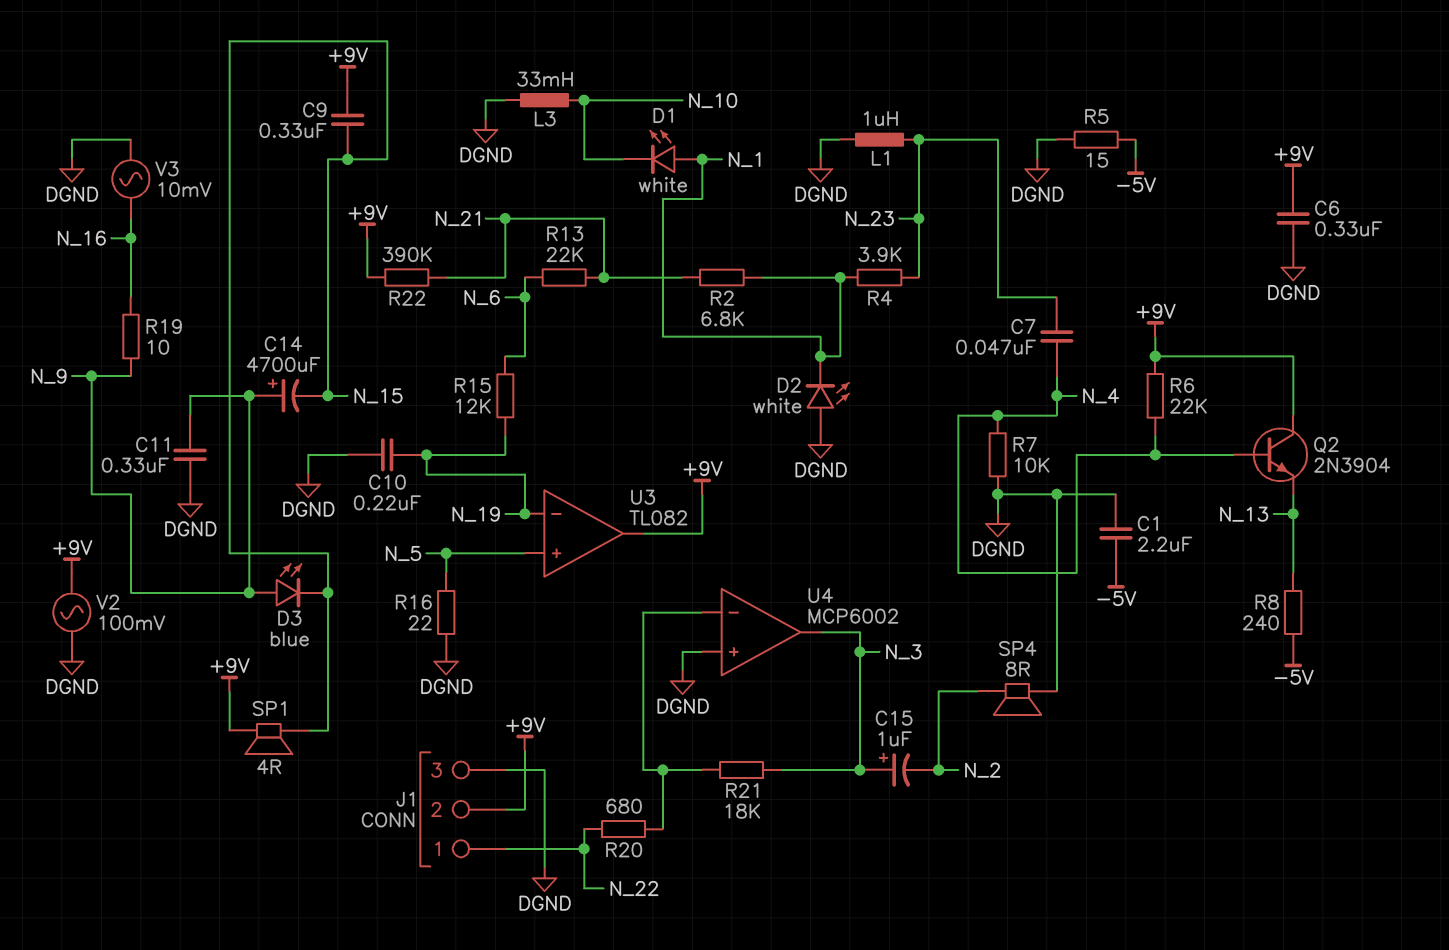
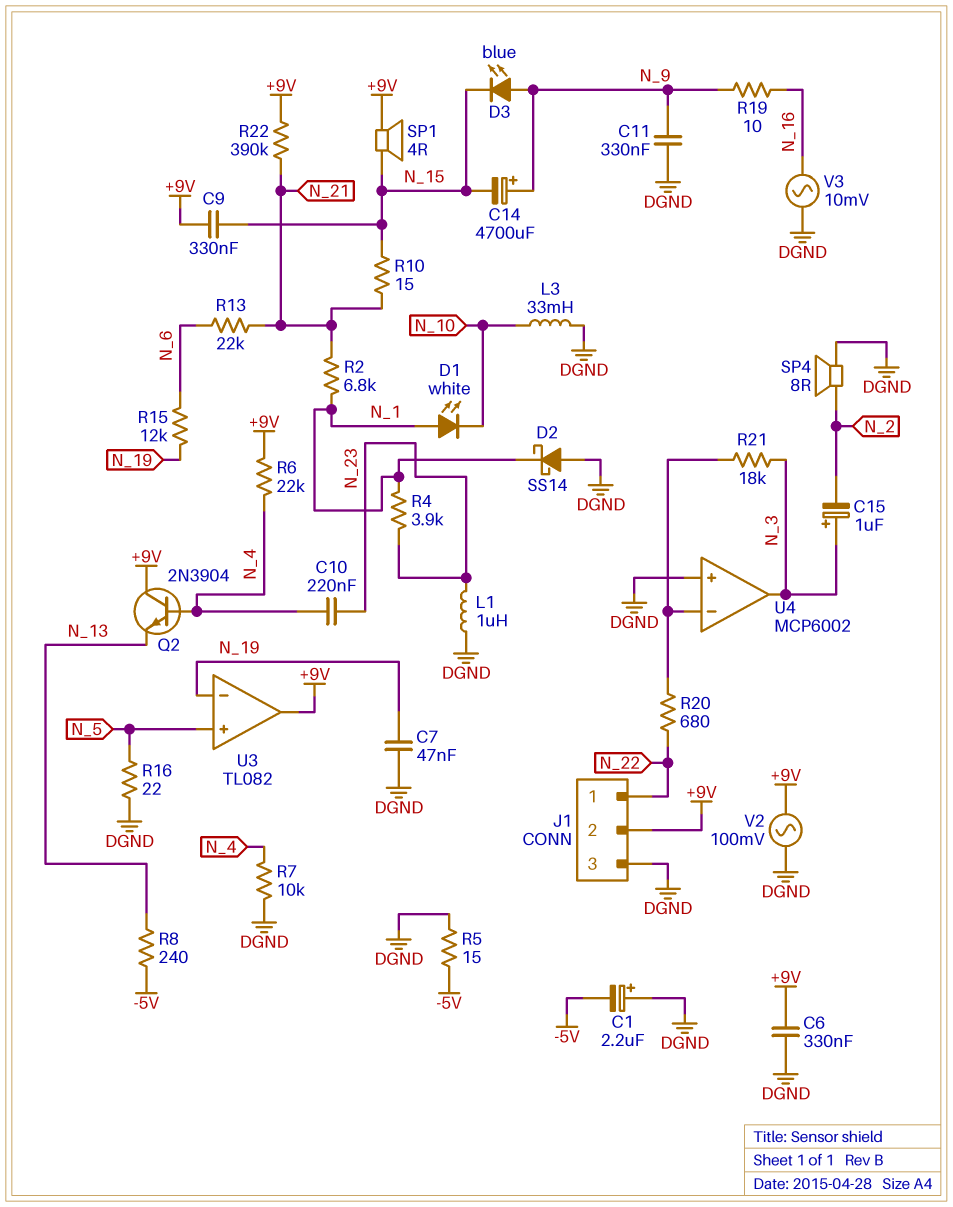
C1: 2.2uF (-5V, DGND) -> 2.2uF (plus DGND, minus -5V)
C7: 47nF (N_4, N_23) -> 47nF (DGND, N_19)
C10: 220nF (DGND, N_19) -> 220nF (N_4, N_23)
D2: LED white (A DGND, K N_1) -> schottky SS14 (A DGND, K N_1)
R10: none -> 15 (N_15, N_21)

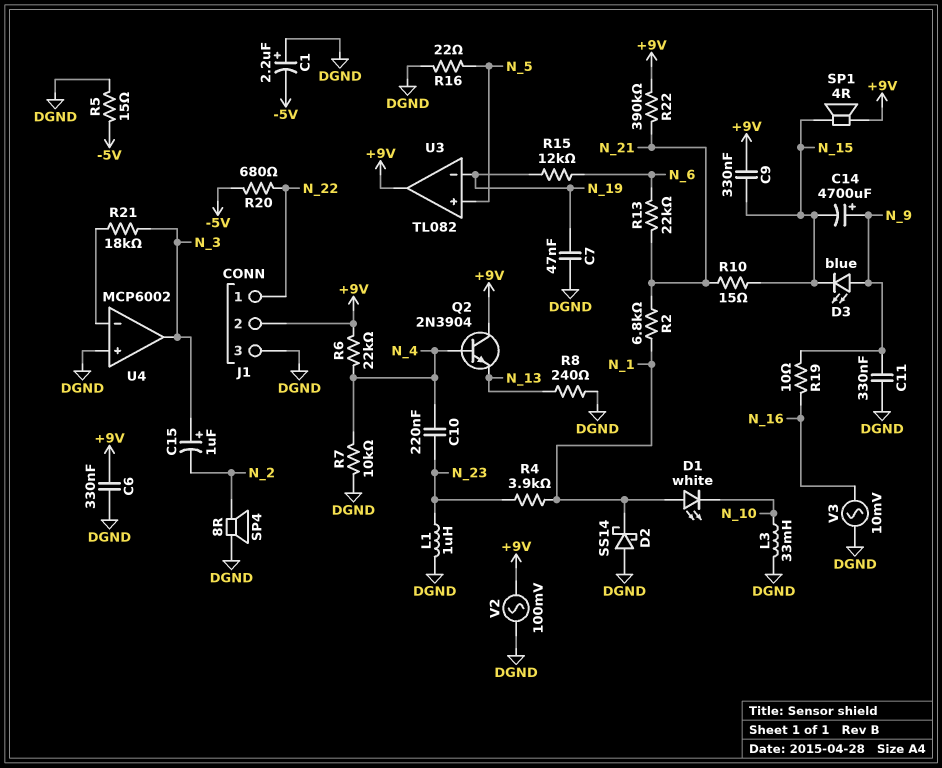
R8: 240 (-5V, N_13) -> 240 (DGND, N_13)
R20: 680 (N_22, U4/in-) -> 680 (-5V, N_22)

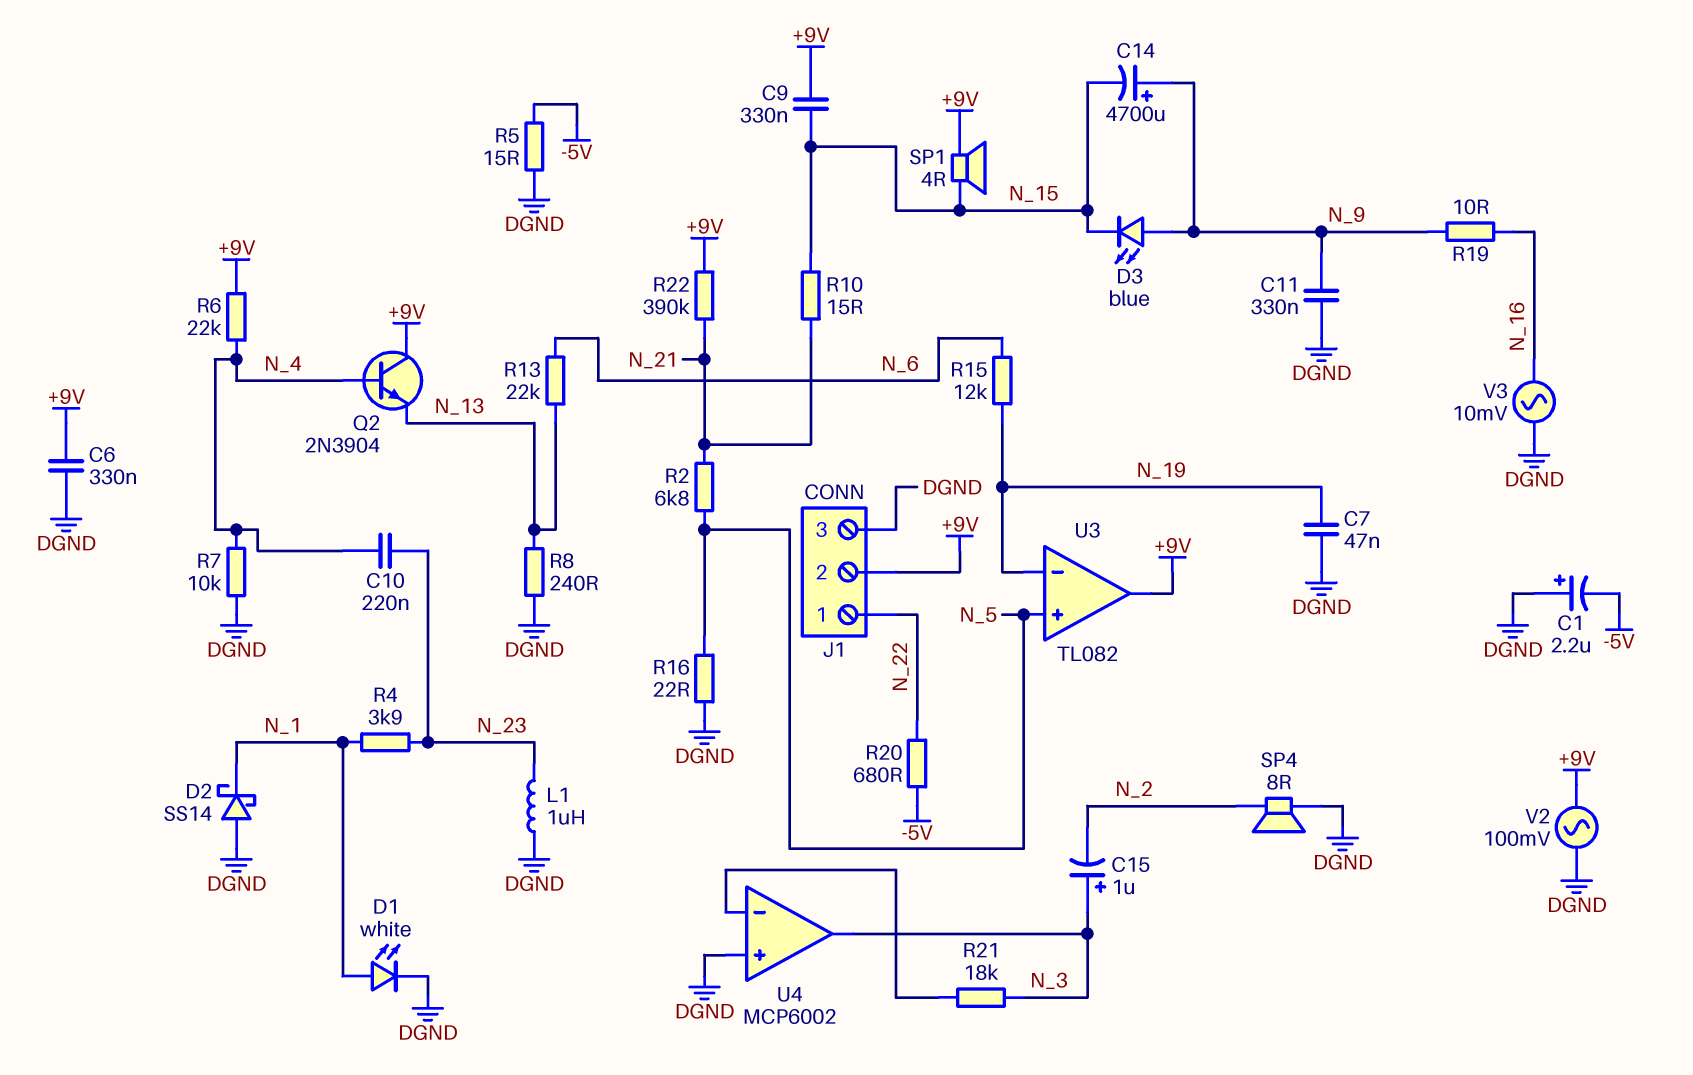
D1: LED white (A N_1, K N_10) -> LED white (A N_1, K DGND)
L3: 33mH (DGND, N_10) -> none
R2: 6.8k (N_1, N_21) -> 6.8k (N_5, N_21)
R13: 22k (N_6, N_21) -> 22k (N_6, N_13)

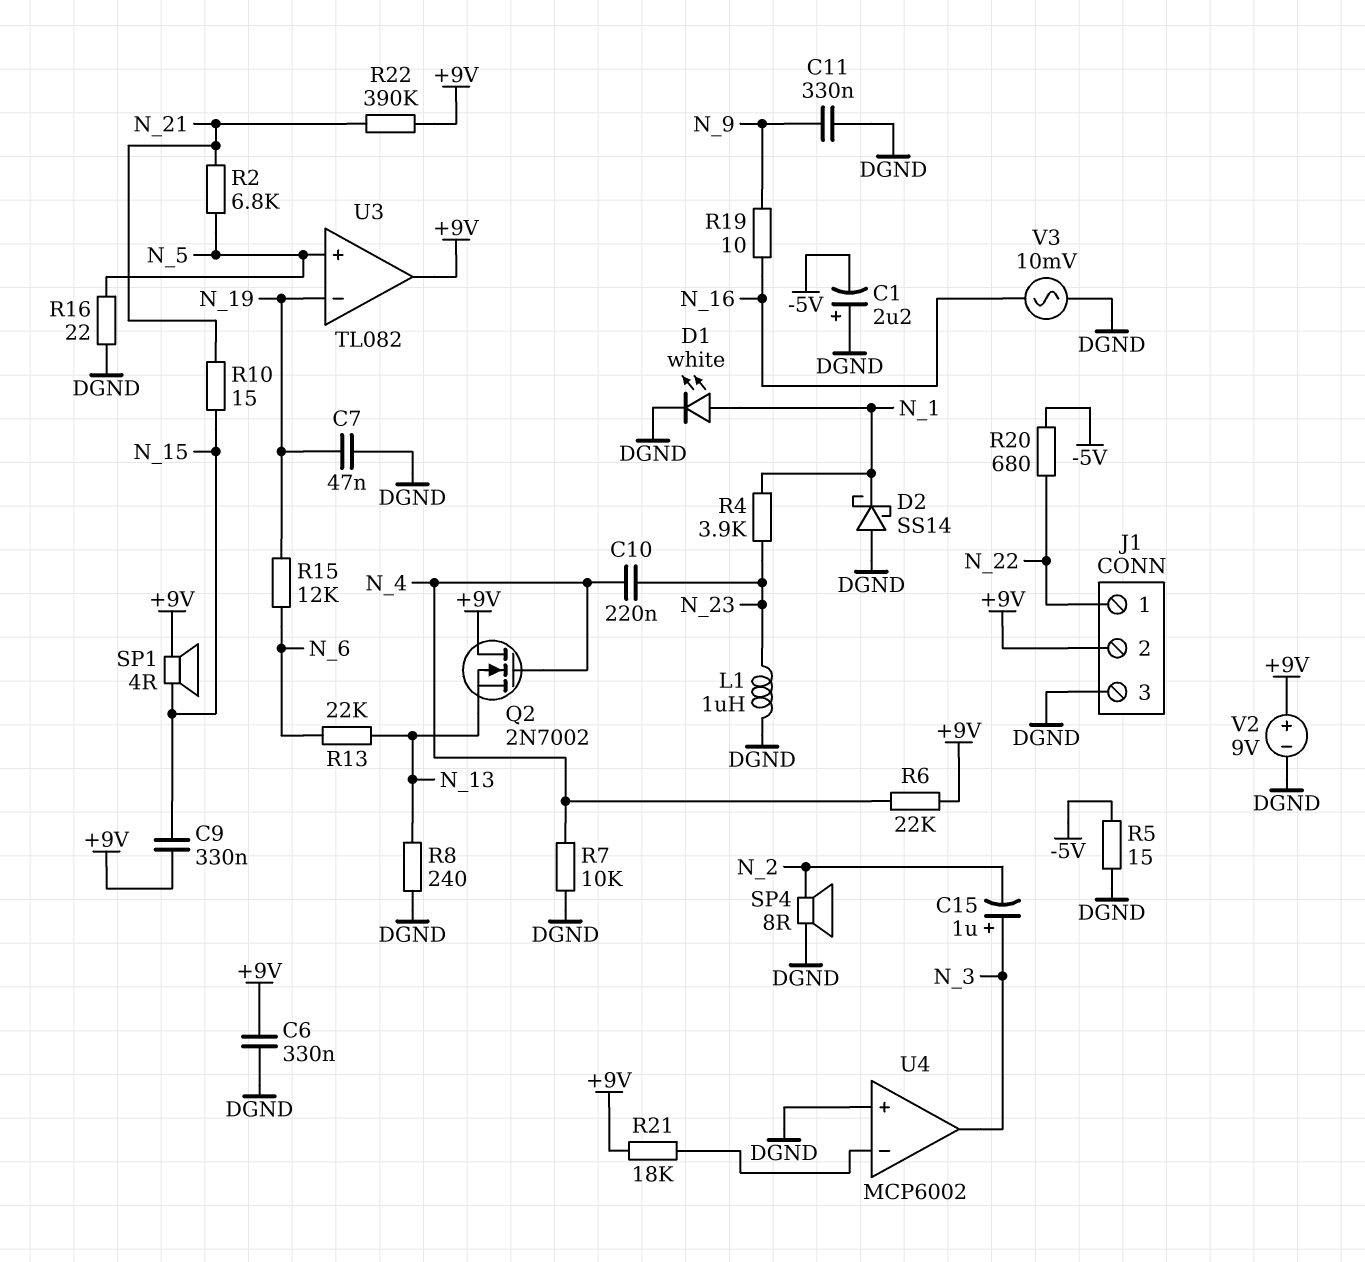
C14: 4700uF (plus N_9, minus N_15) -> none
D3: LED blue (A N_9, K N_15) -> none
Q2: NPN 2N3904 (B N_4, C +9V, E N_13) -> NMOS 2N7002 (G N_4, D +9V, S N_13)
R21: 18k (N_3, U4/in-) -> 18k (+9V, U4/in-)
V2: AC 100mV (+9V, DGND) -> 9V (plus +9V, minus DGND)

